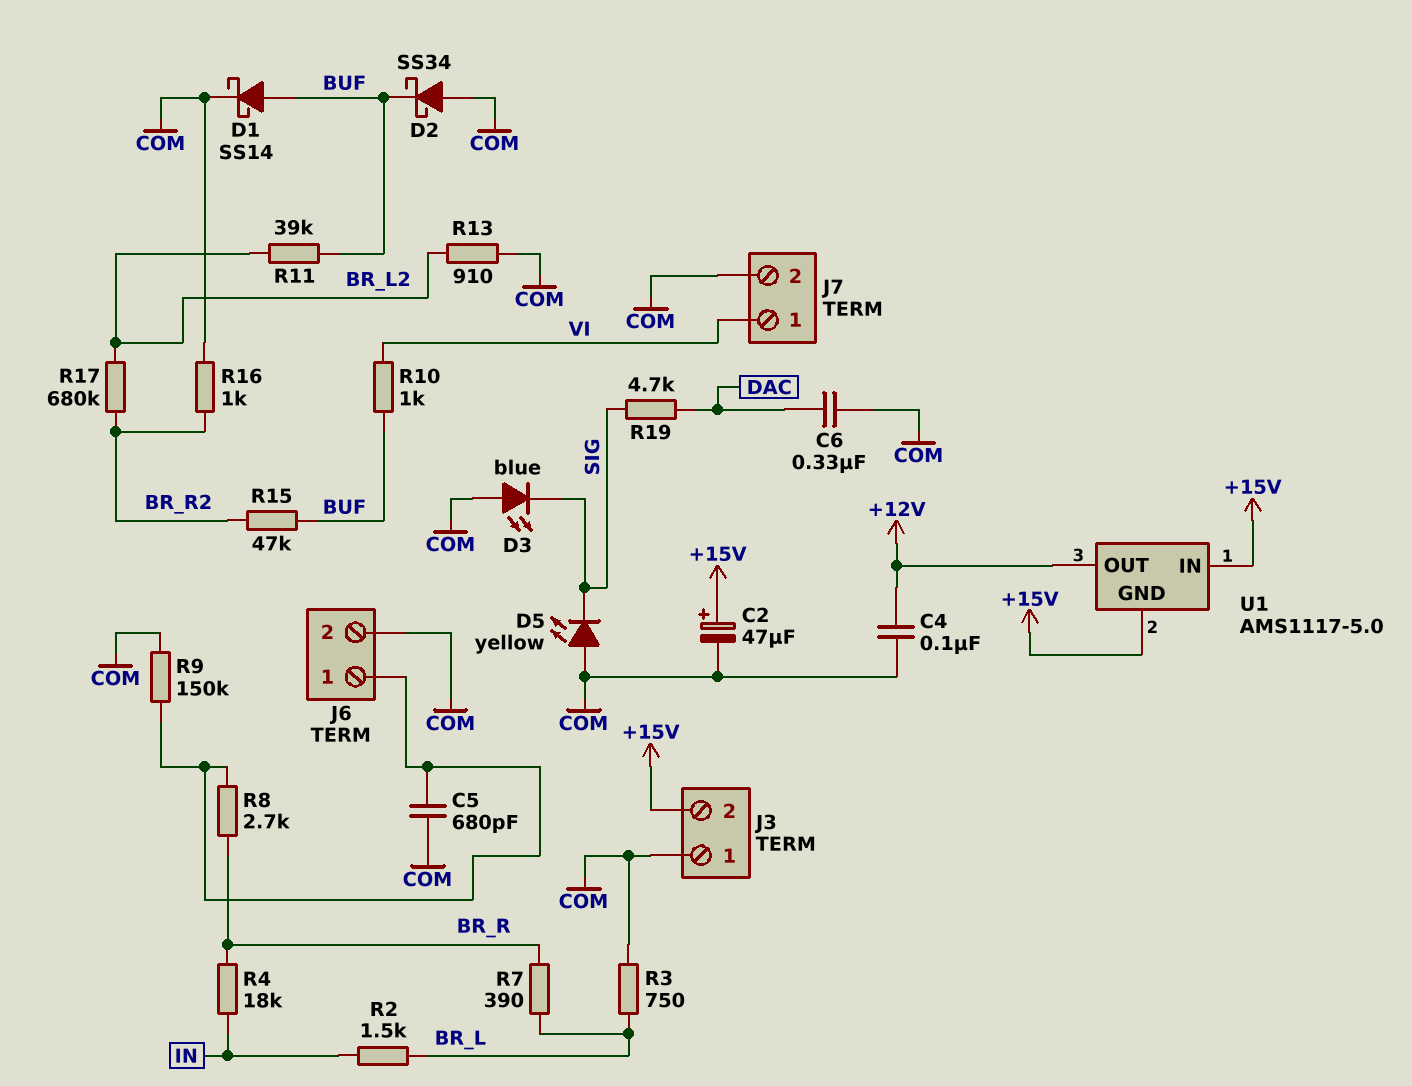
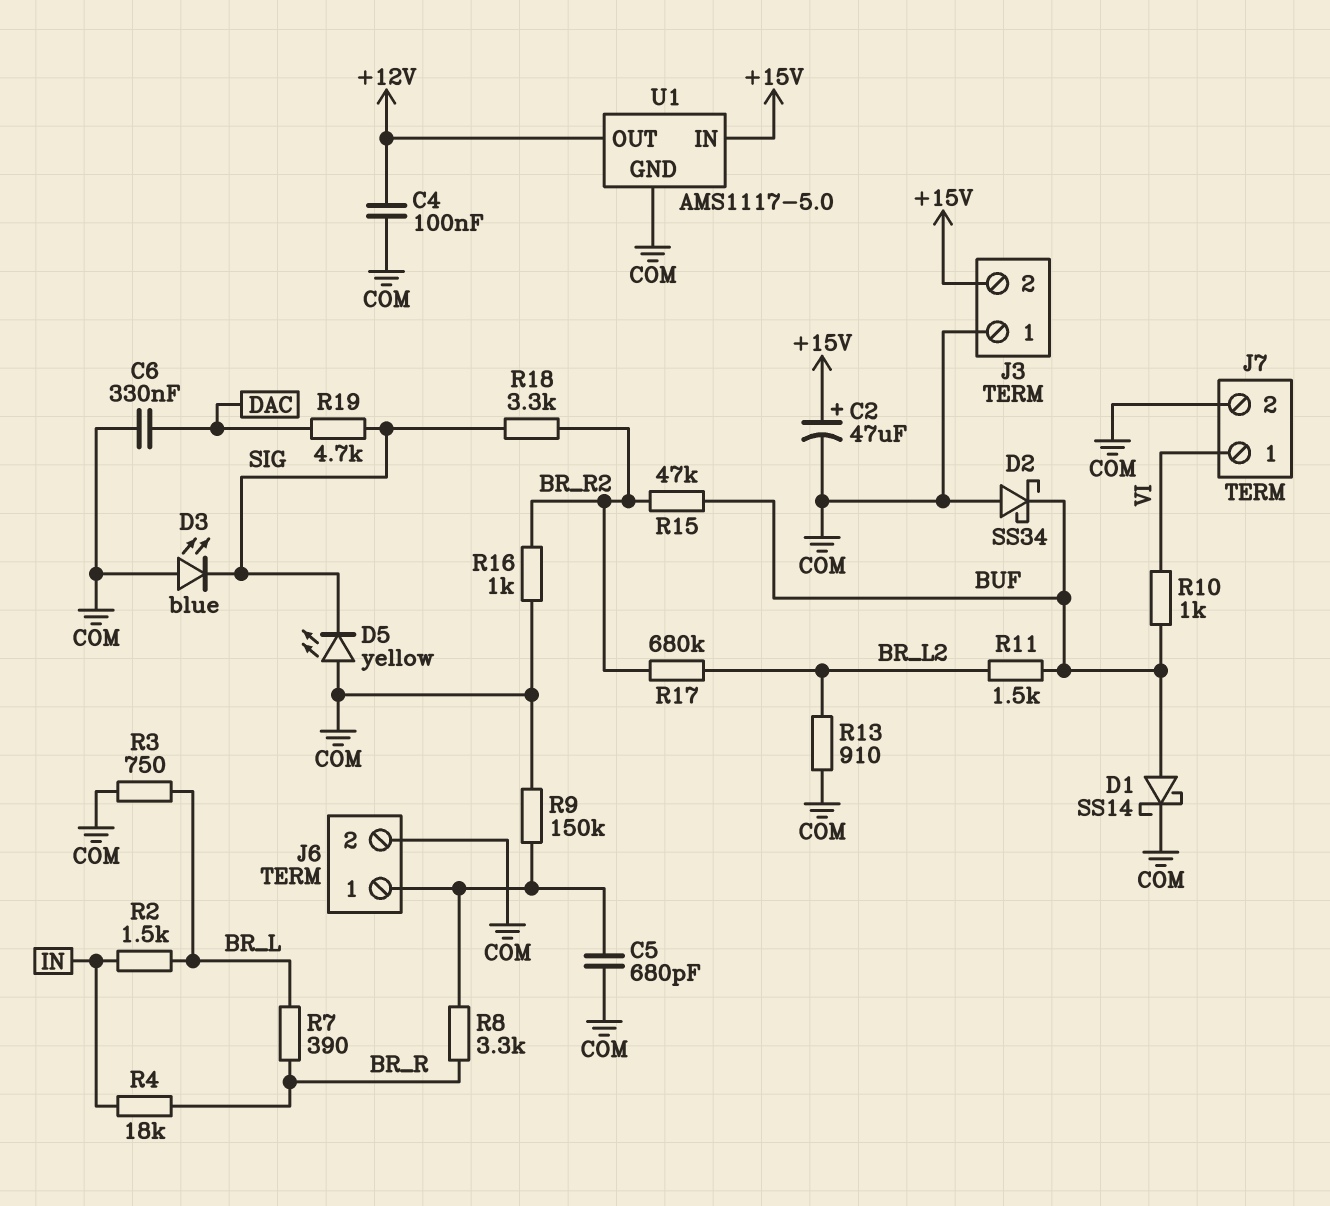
R8: 2.7k (BR_R, J6/1) -> 3.3k (BR_R, J6/1)
R11: 39k (BR_L2, BUF) -> 1.5k (BR_L2, BUF)
R18: none -> 3.3k (BR_R2, SIG)
U1 pin GND: +15V -> COM

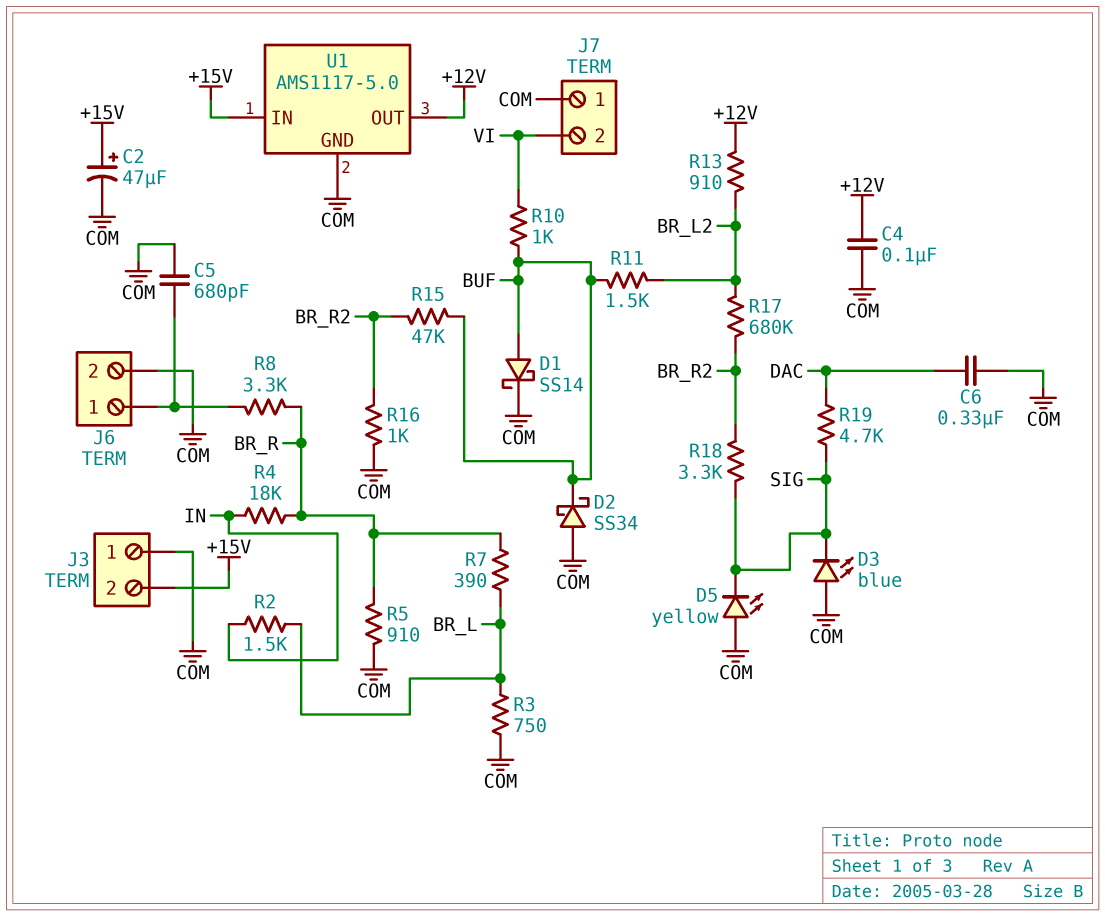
J7 pin 1: VI -> COM
J7 pin 2: COM -> VI
R5: none -> 910 (BR_R, COM)
R9: 150k (COM, J6/1) -> none
R13: 910 (BR_L2, COM) -> 910 (+12V, BR_L2)

